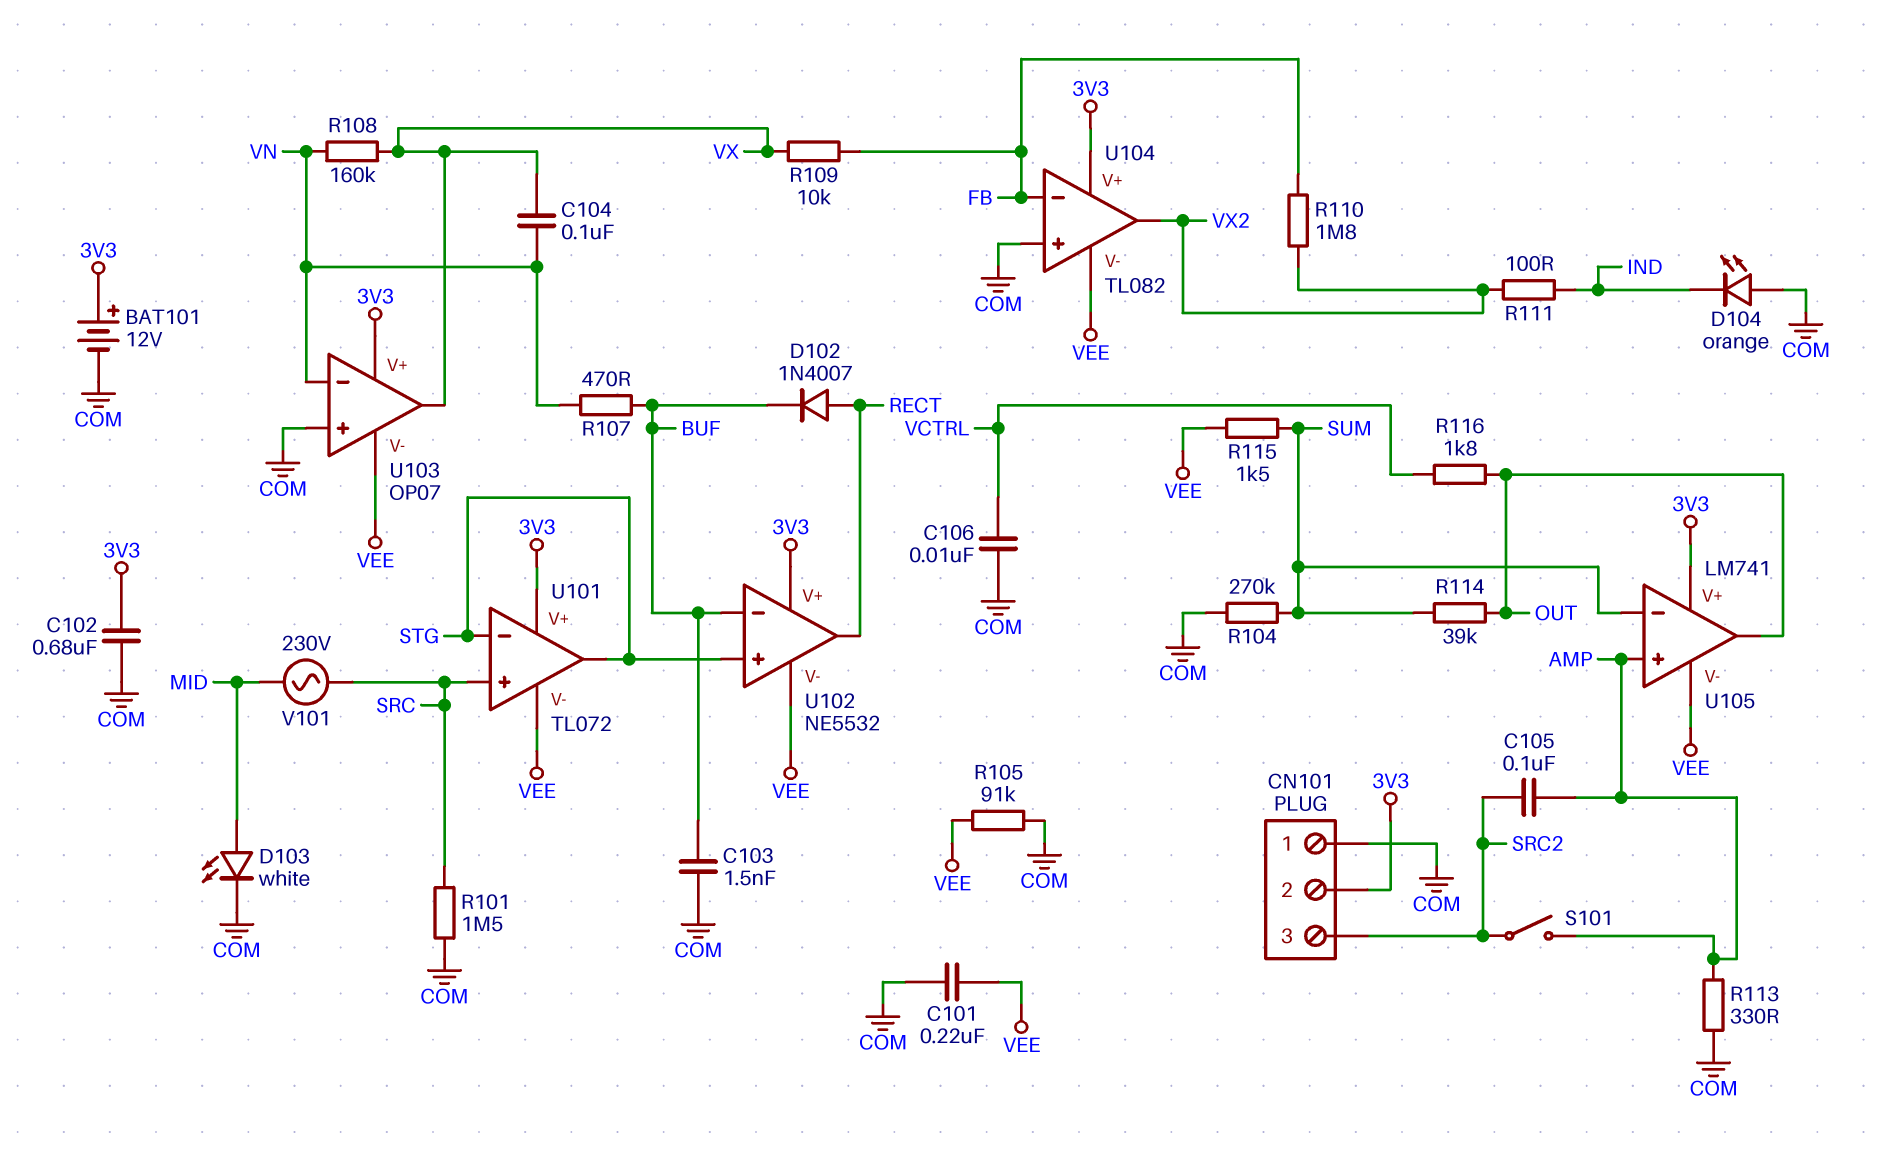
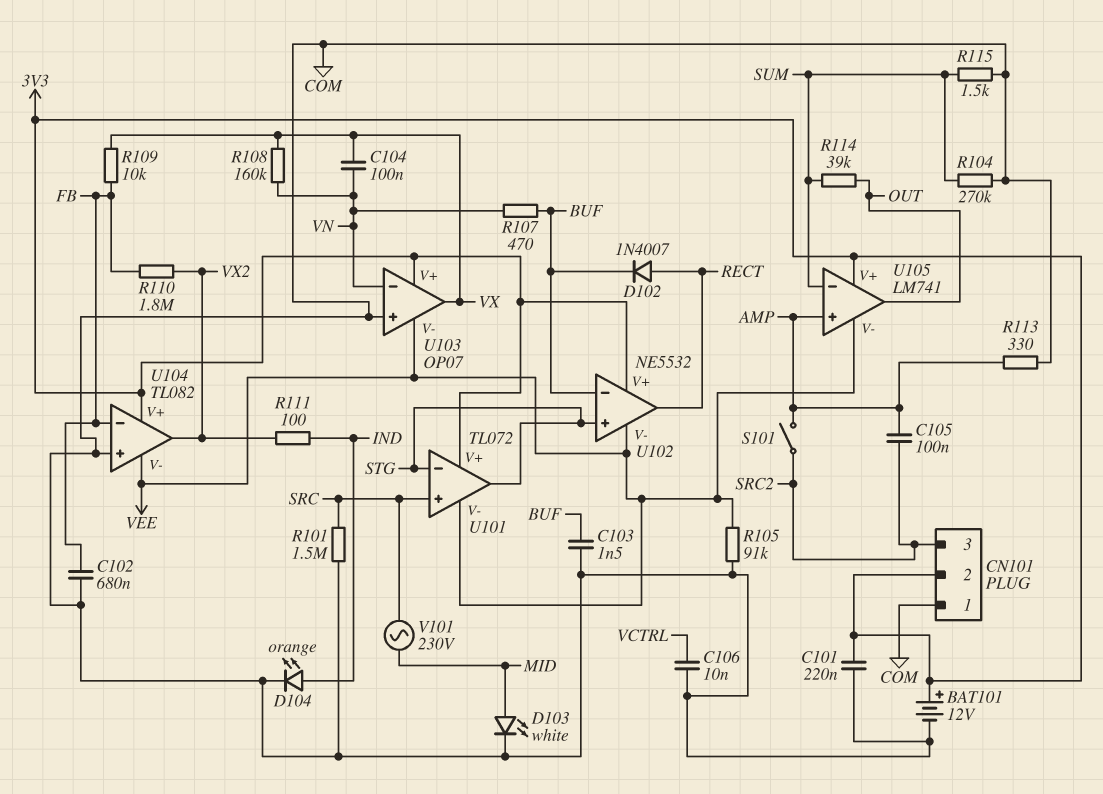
C101: 220nF (COM, VEE) -> 220nF (3V3, COM)
C102: 680nF (3V3, COM) -> 680nF (COM, FB)
D104: LED orange (A COM, K IND) -> LED orange (A IND, K COM)
R115: 1.5k (SUM, VEE) -> 1.5k (COM, SUM)
R116: 1.8k (OUT, VCTRL) -> none

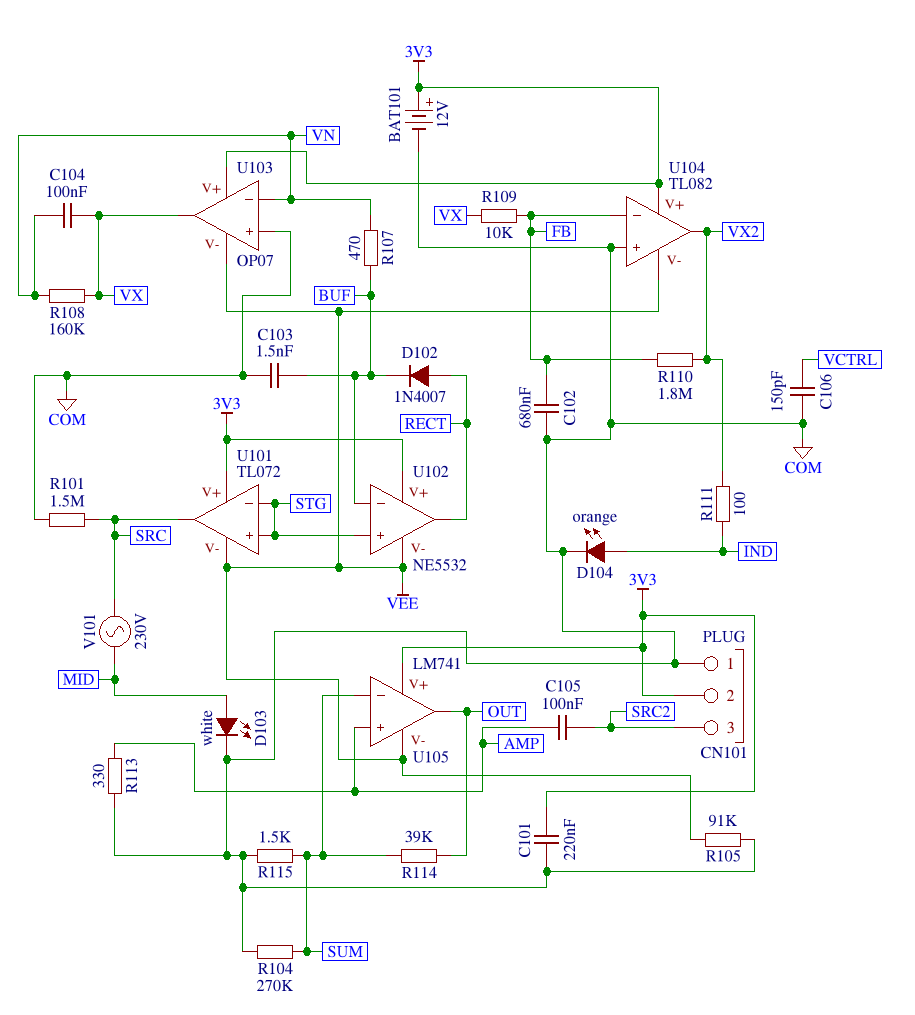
C106: 10nF (COM, VCTRL) -> 150pF (COM, VCTRL)
S101: switch (AMP, SRC2) -> none
U101 pin in+: SRC -> STG
U101 pin out: STG -> SRC

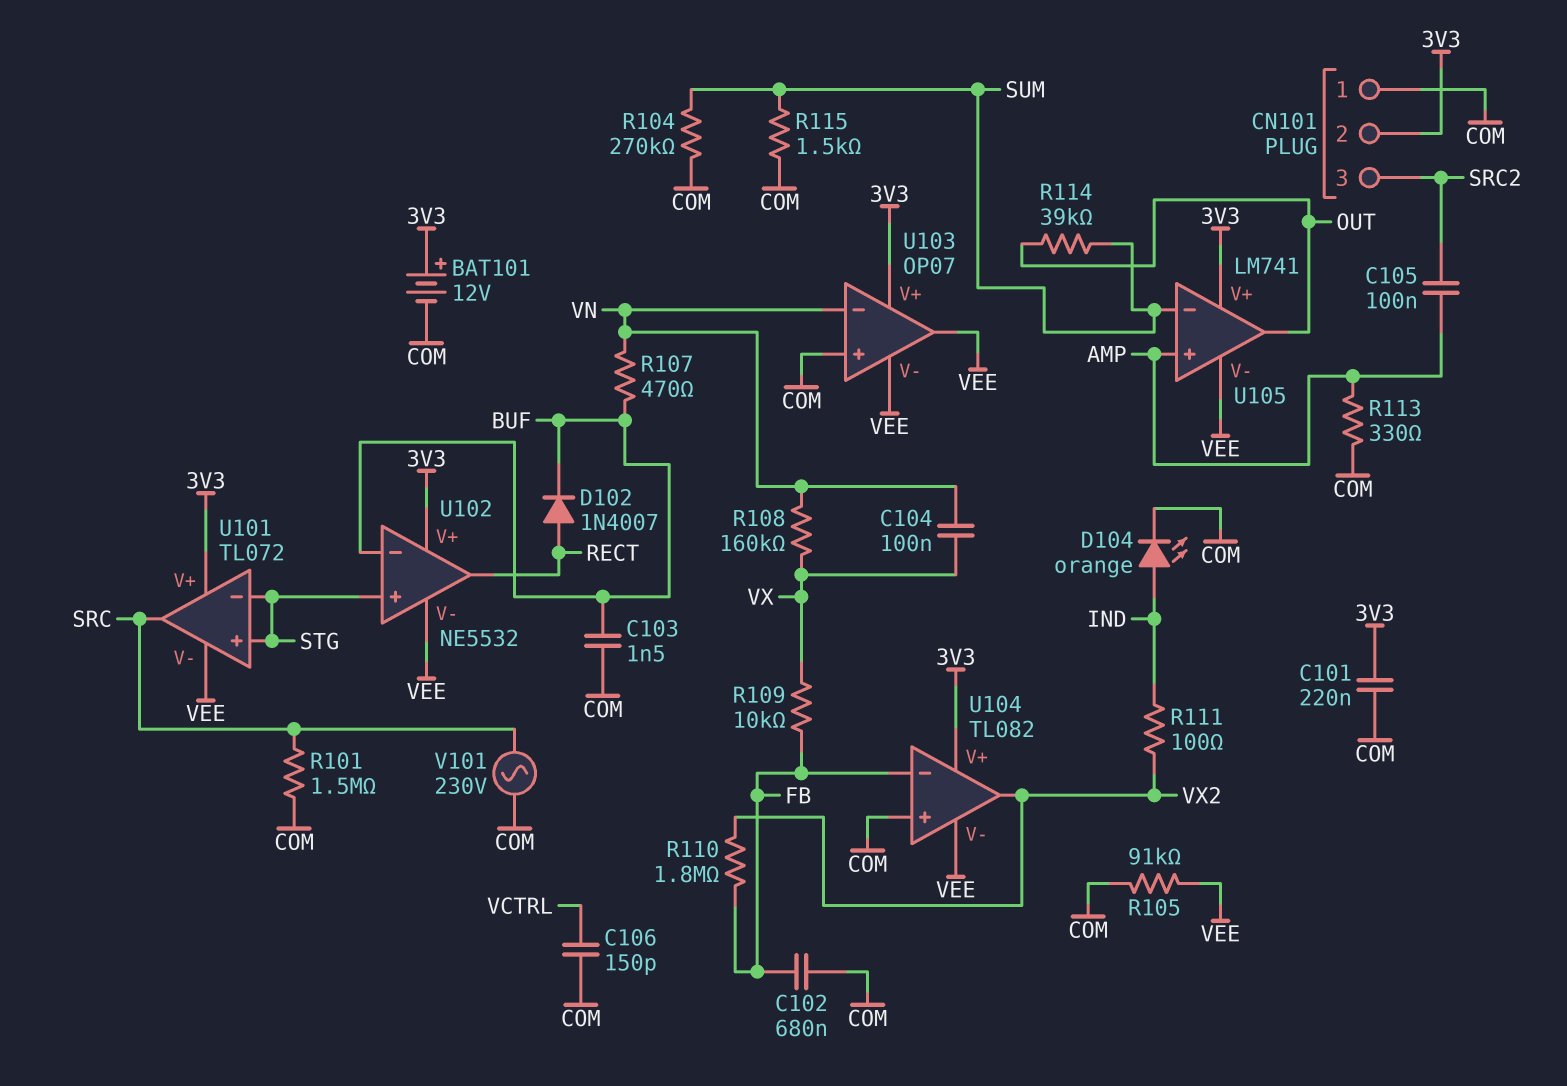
D103: LED white (A MID, K COM) -> none
U103 pin out: VX -> VEE
V101: AC 230V (MID, SRC) -> AC 230V (COM, SRC)

